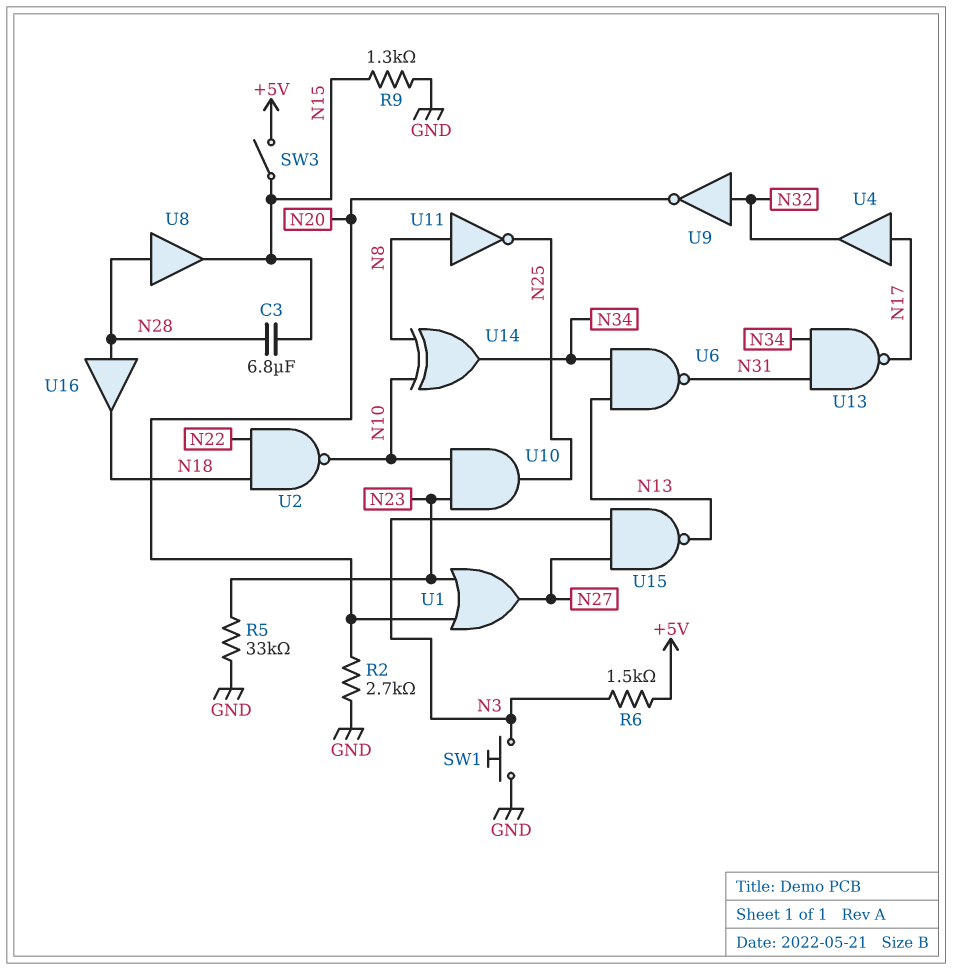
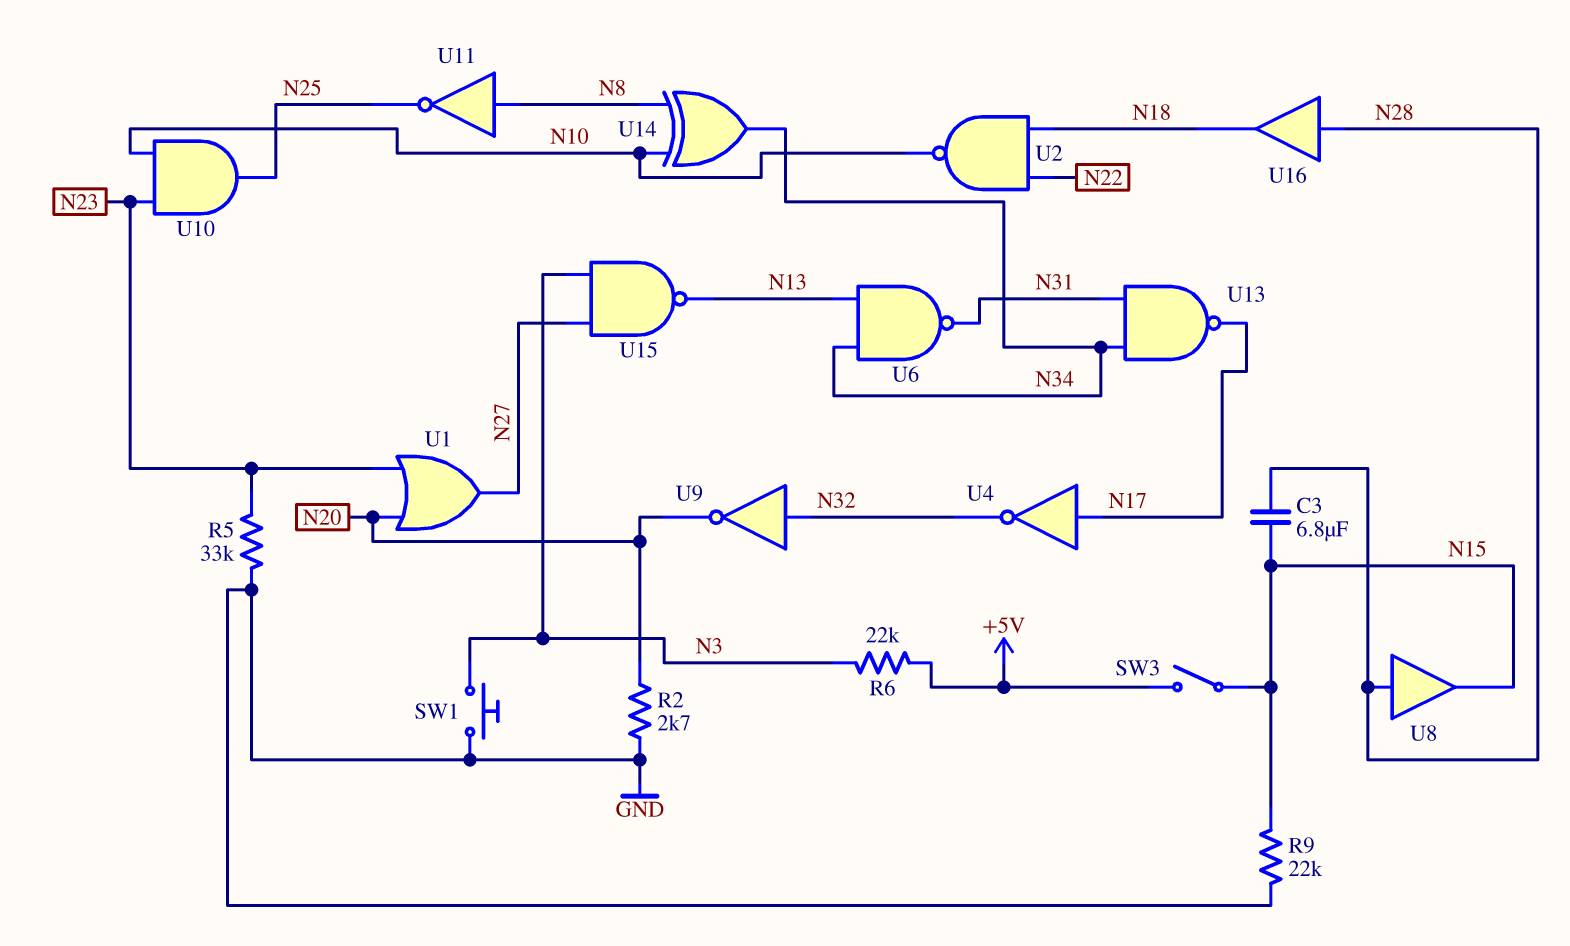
R6: 1.5k (+5V, N3) -> 22k (+5V, N3)
R9: 1.3k (GND, N15) -> 22k (GND, N15)
U4: buffer (in N17, out N32) -> NOT (in N17, out N32)

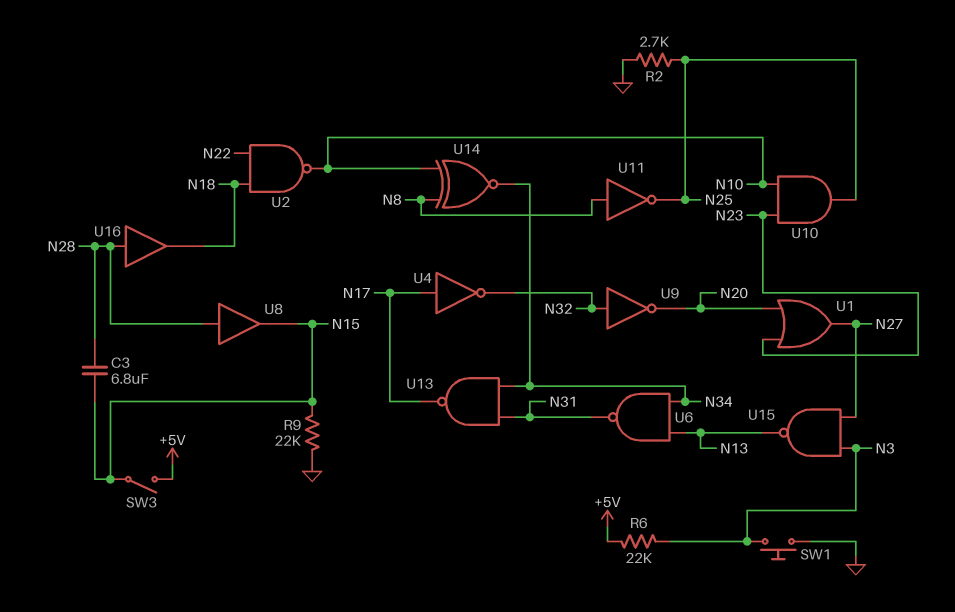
R2: 2.7k (GND, N20) -> 2.7k (GND, N25)
R5: 33k (GND, N23) -> none
U14: XOR (in N8, in N10, out N34) -> XNOR (in N8, in N10, out N34)

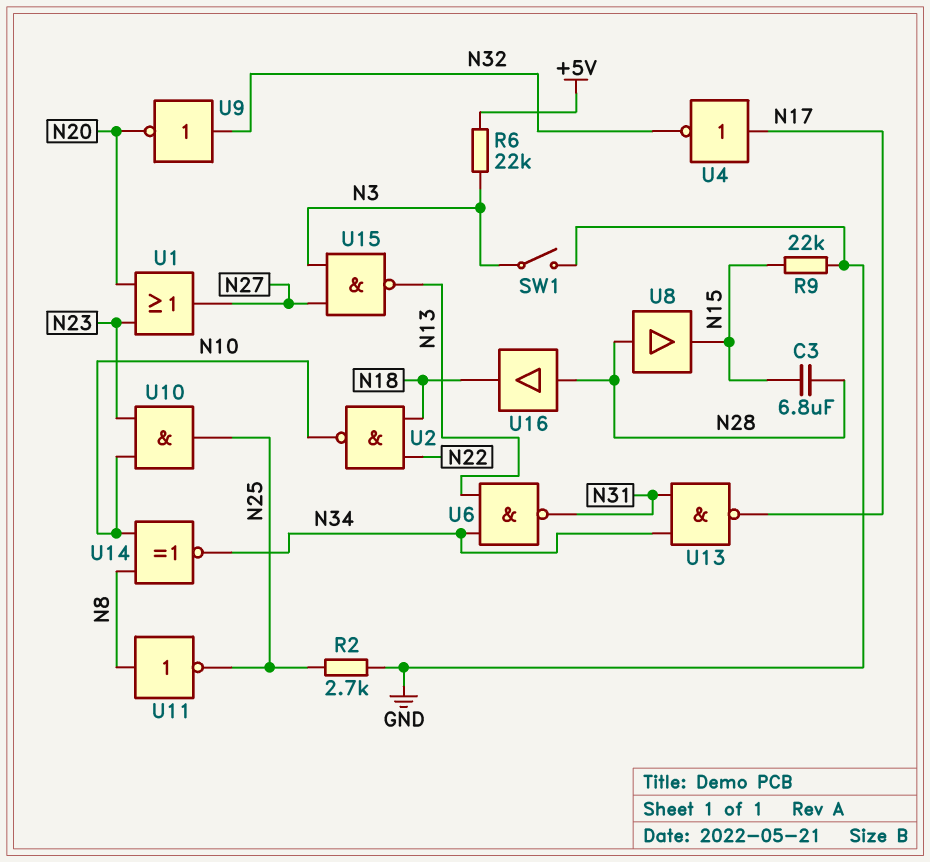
SW1: button (GND, N3) -> switch (GND, N3)
SW3: switch (+5V, N15) -> none

